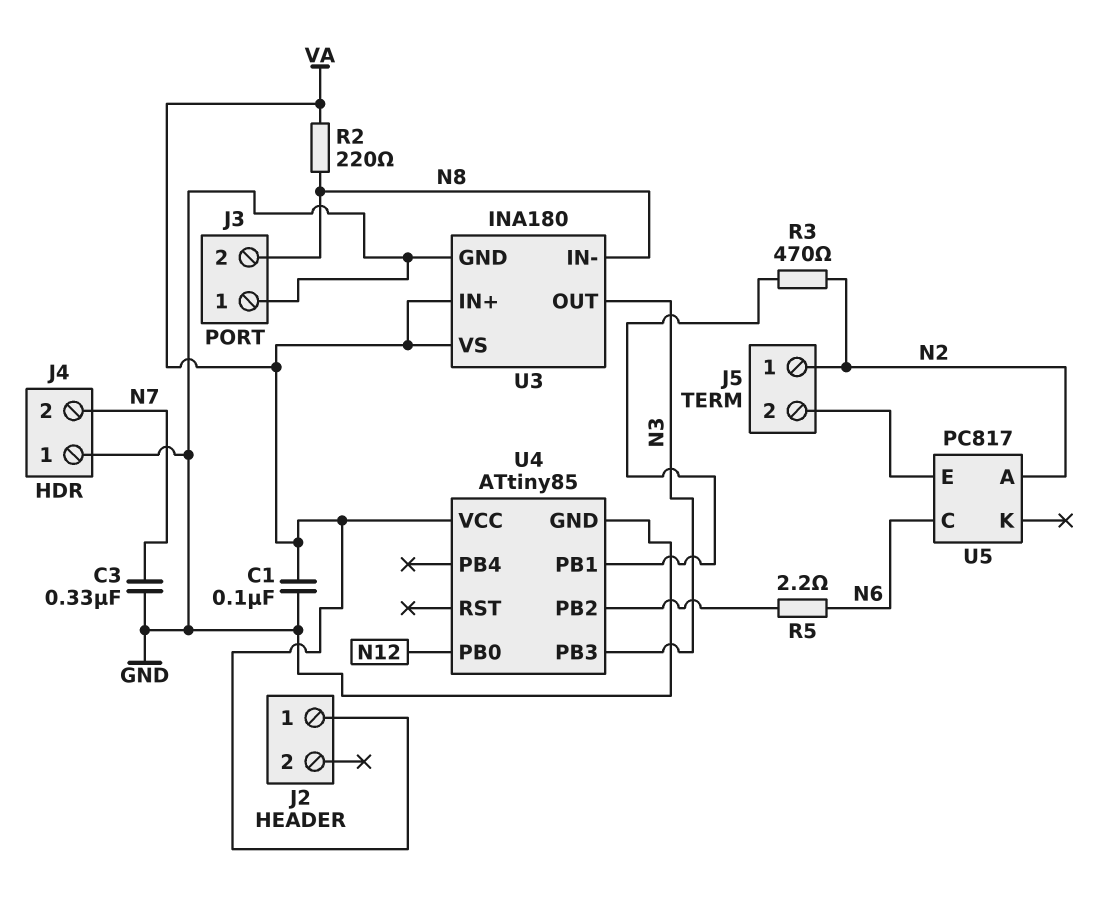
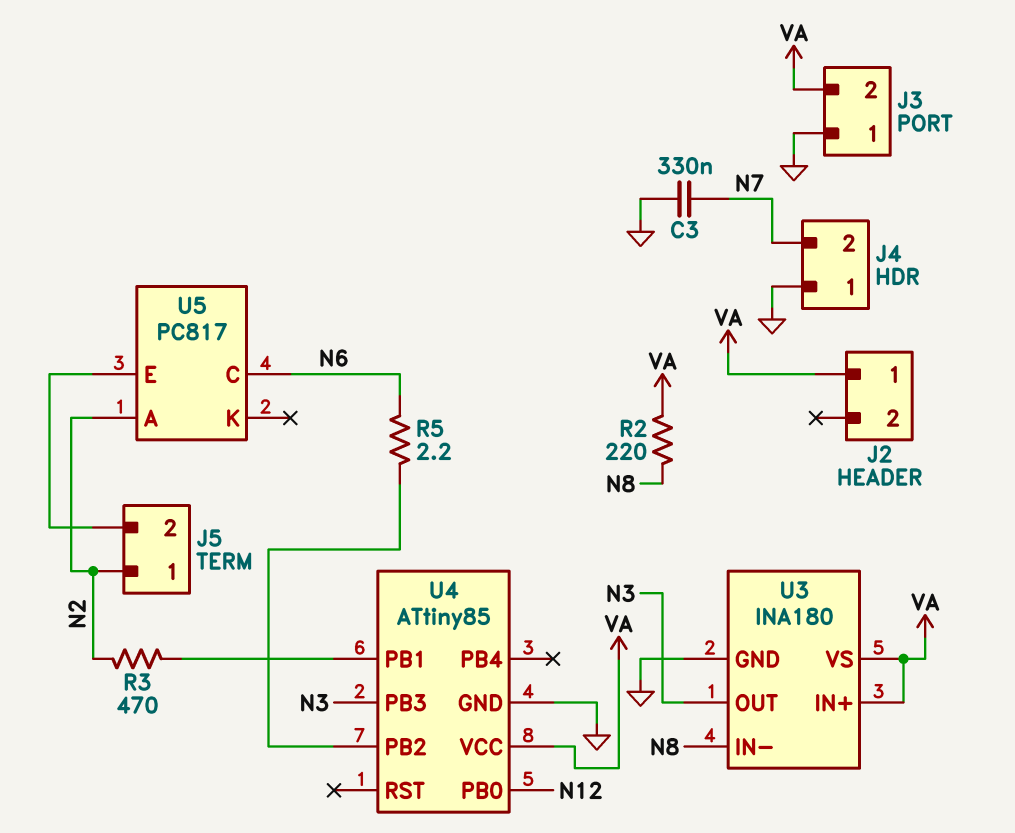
C1: 100nF (GND, VA) -> none
J3 pin 2: N8 -> VA

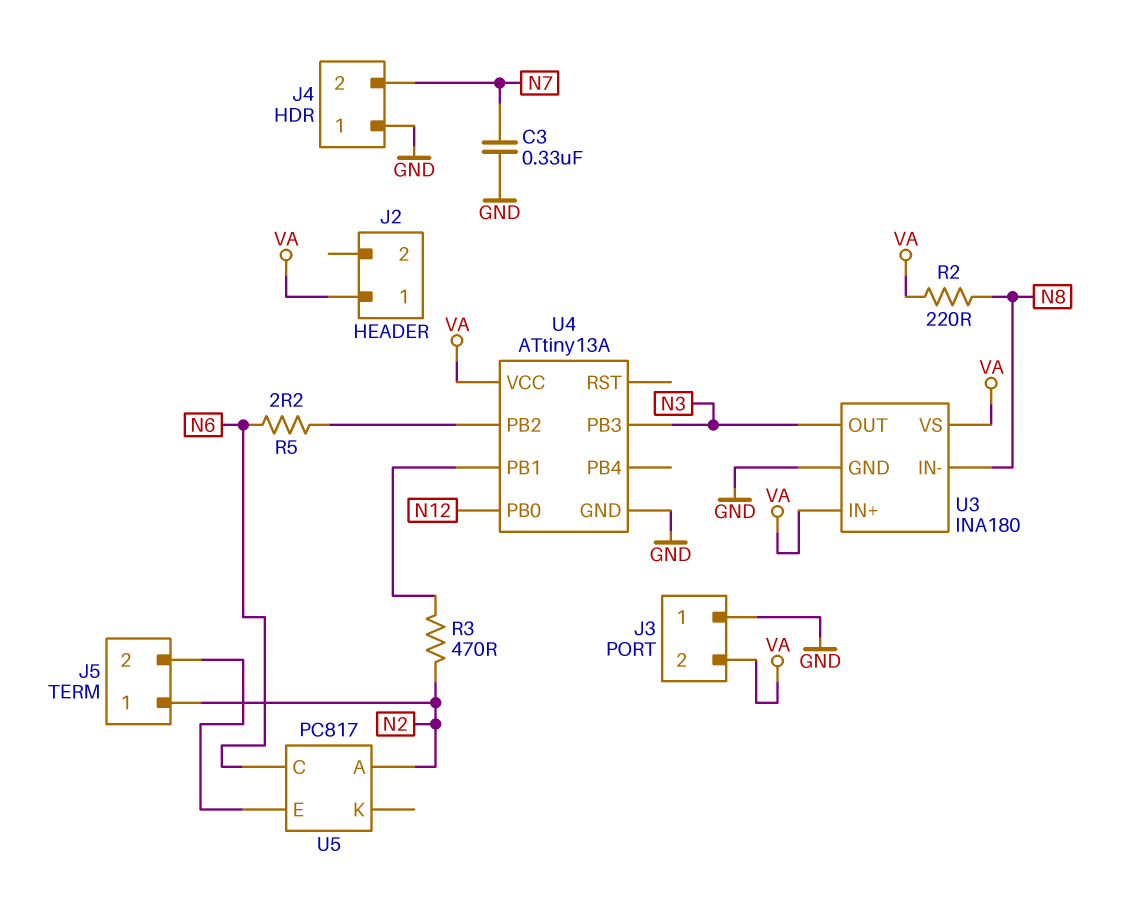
U4: ATtiny85 -> ATtiny13A

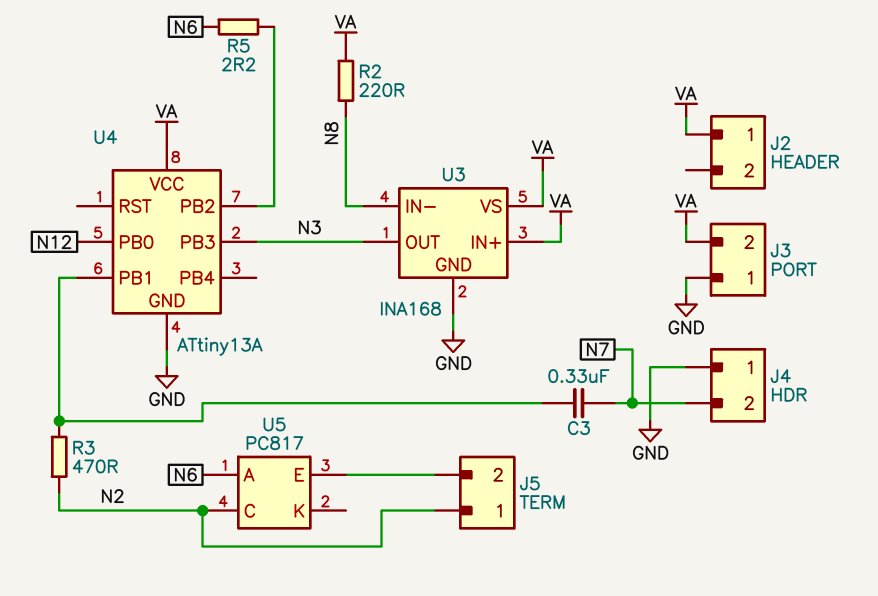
C3: 330nF (GND, N7) -> 330nF (N7, U4/PB1)
U3: INA180 -> INA168
U5 pin A: N2 -> N6
U5 pin C: N6 -> N2

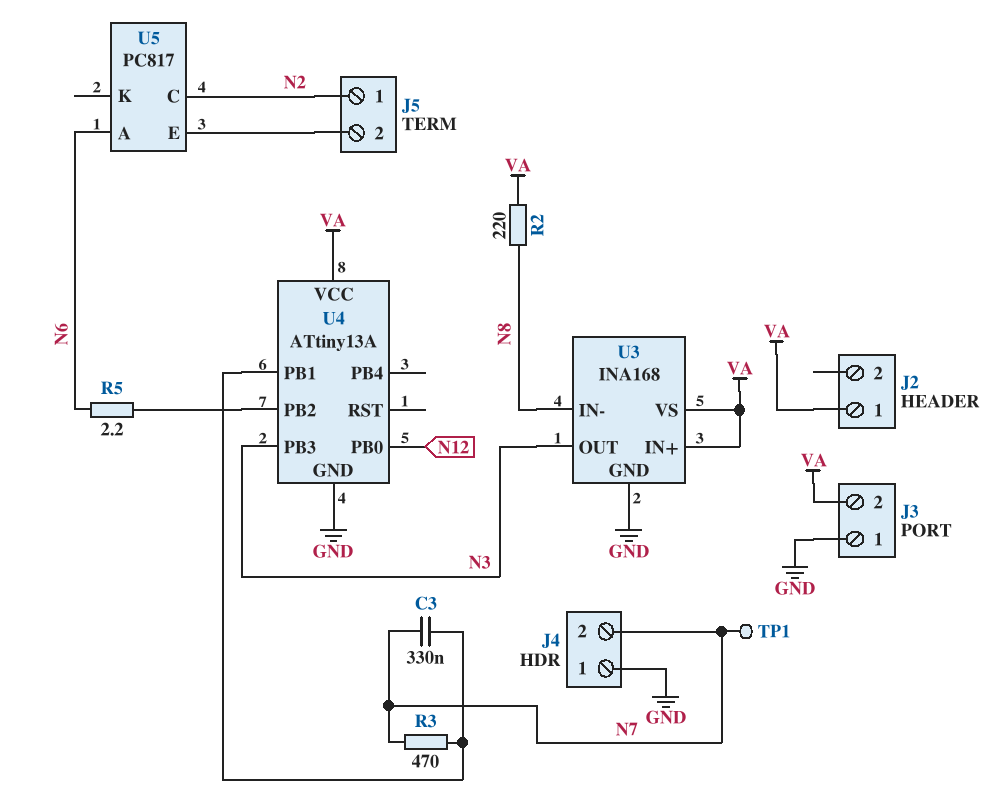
R3: 470 (N2, U4/PB1) -> 470 (N7, U4/PB1)
TP1: none -> test point (N7)

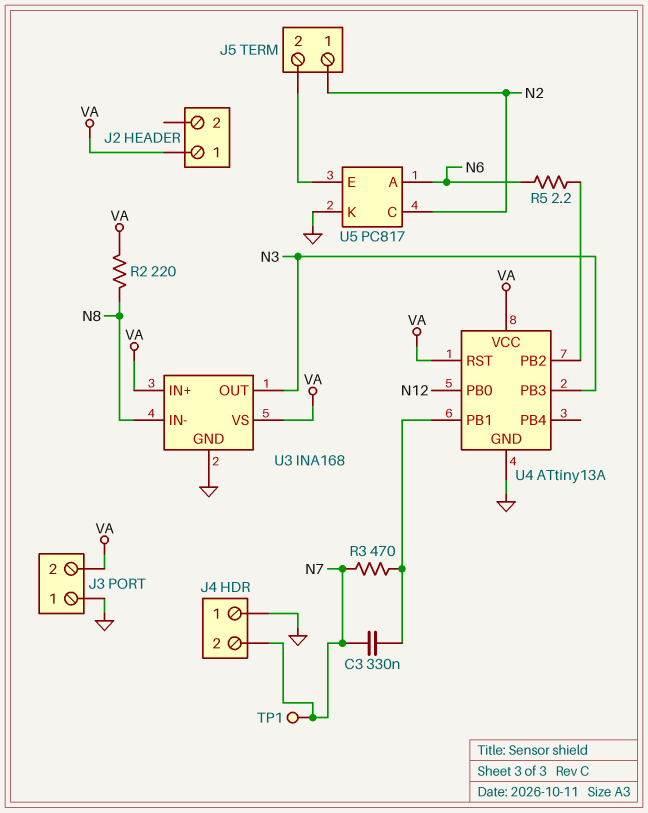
U4 pin RST: none -> VA
U5 pin K: none -> GND

